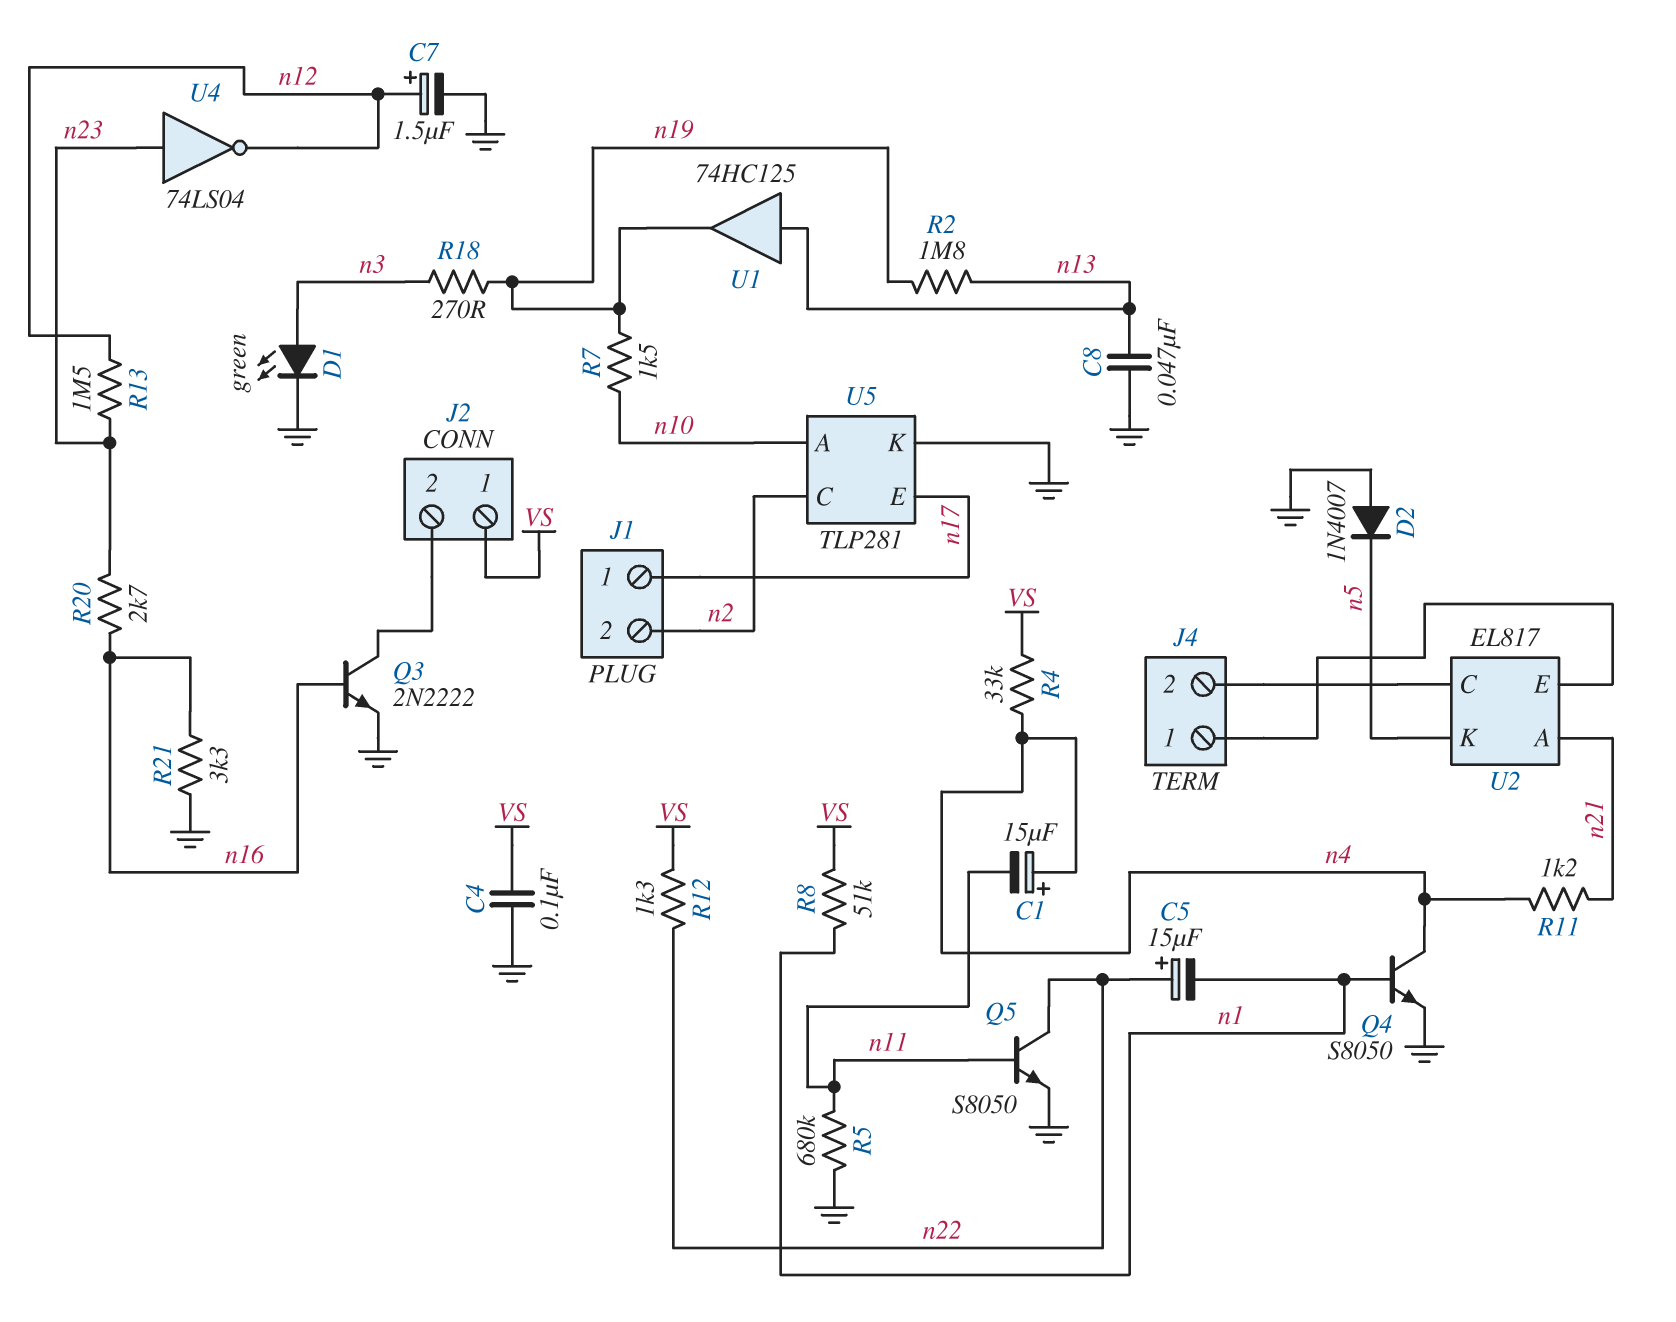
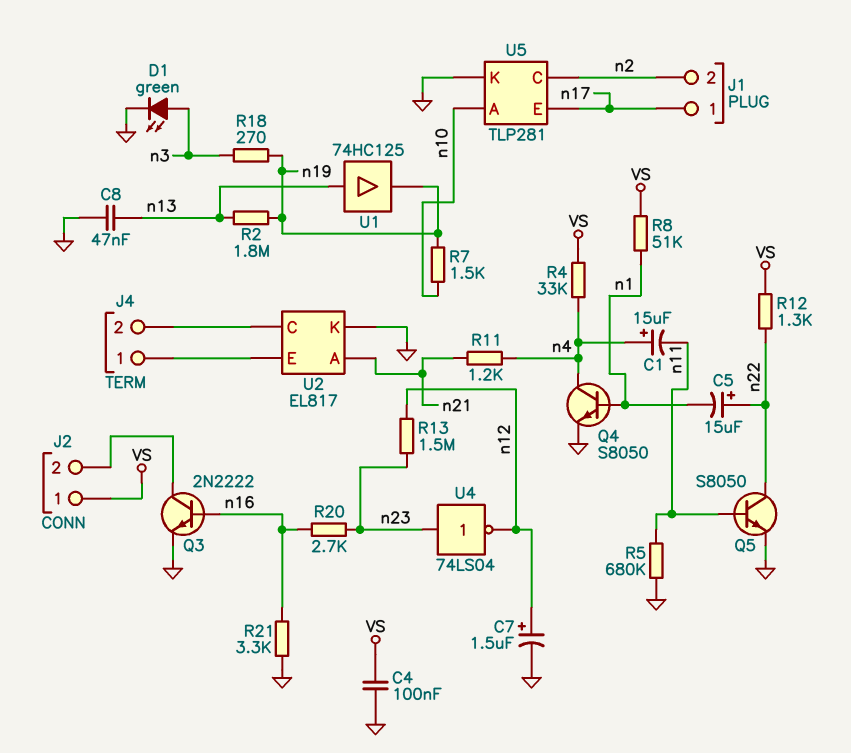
D2: diode 1N4007 (A GND, K n5) -> none
U2 pin K: n5 -> GND

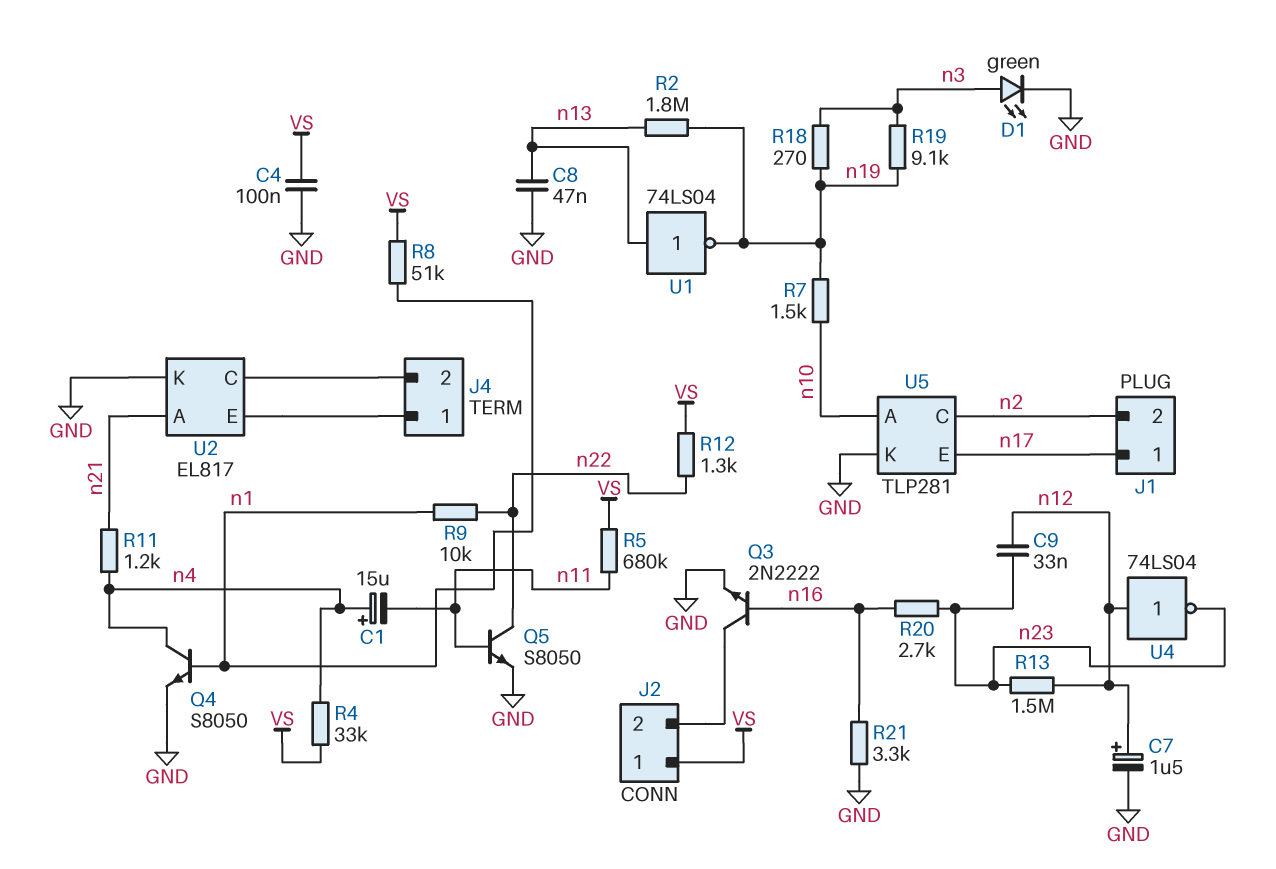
C5: 15uF (plus n22, minus n1) -> none
C9: none -> 33nF (n12, n23)
R5: 680k (GND, n11) -> 680k (VS, n11)
R9: none -> 10k (n1, n22)
R19: none -> 9.1k (n3, n19)
U1: buffer 74HC125 (in n13, out n19) -> NOT 74LS04 (in n13, out n19)
U4: NOT 74LS04 (in n23, out n12) -> NOT 74LS04 (in n12, out n23)

